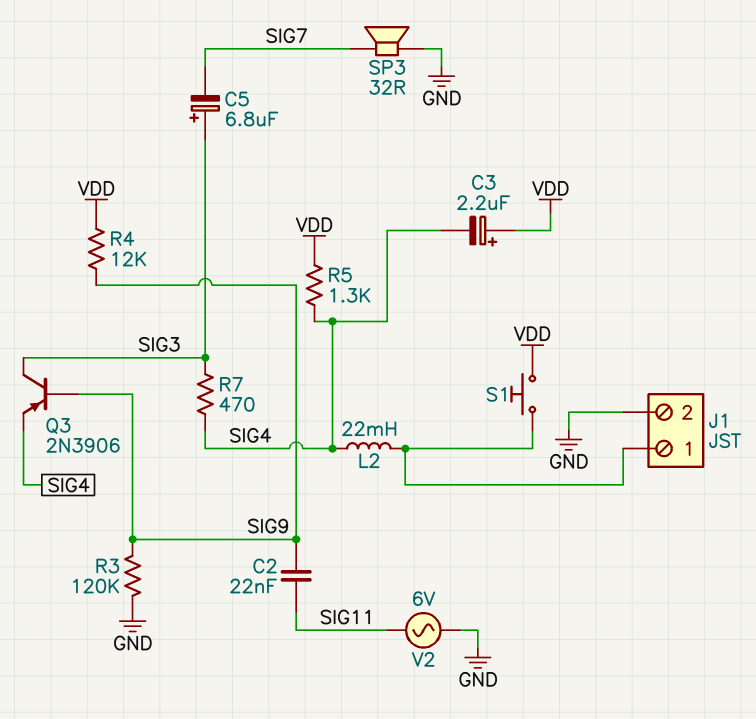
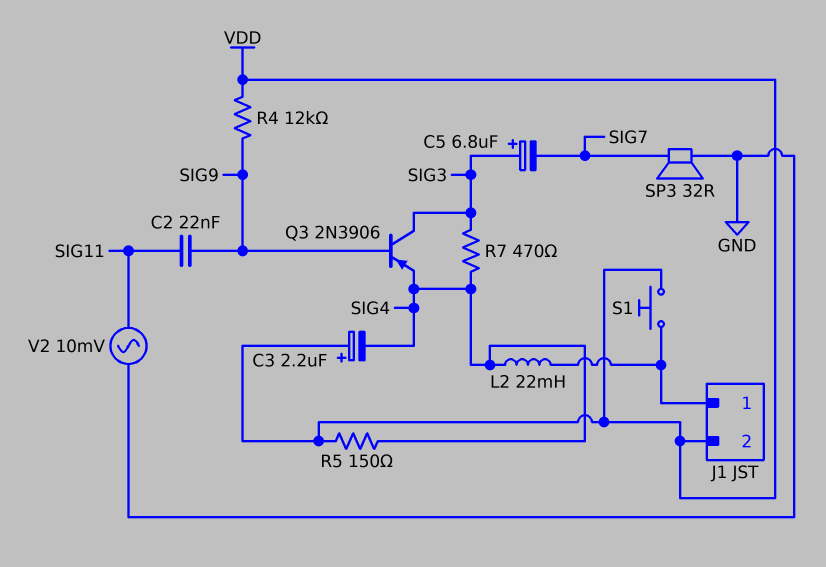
J1 pin 2: GND -> VDD
R3: 120k (GND, SIG9) -> none
R5: 1.3k (SIG4, VDD) -> 150 (SIG4, VDD)
V2: AC 6V (GND, SIG11) -> AC 10mV (GND, SIG11)

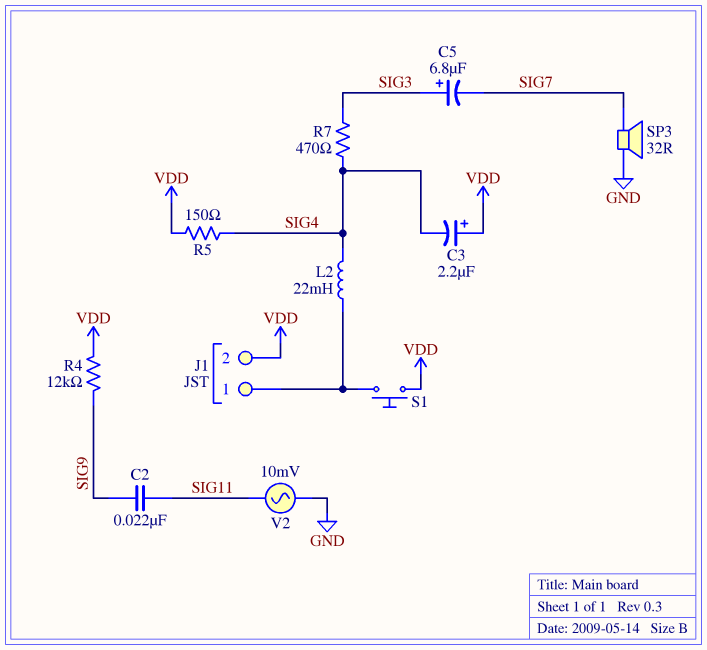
Q3: PNP 2N3906 (B SIG9, C SIG3, E SIG4) -> none

